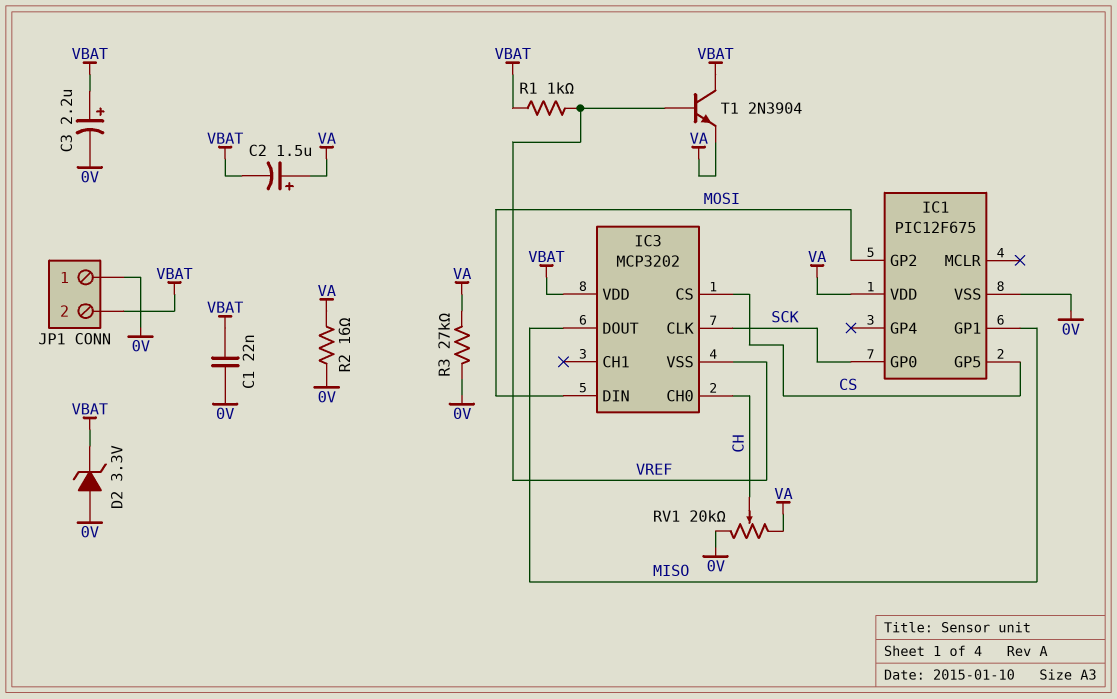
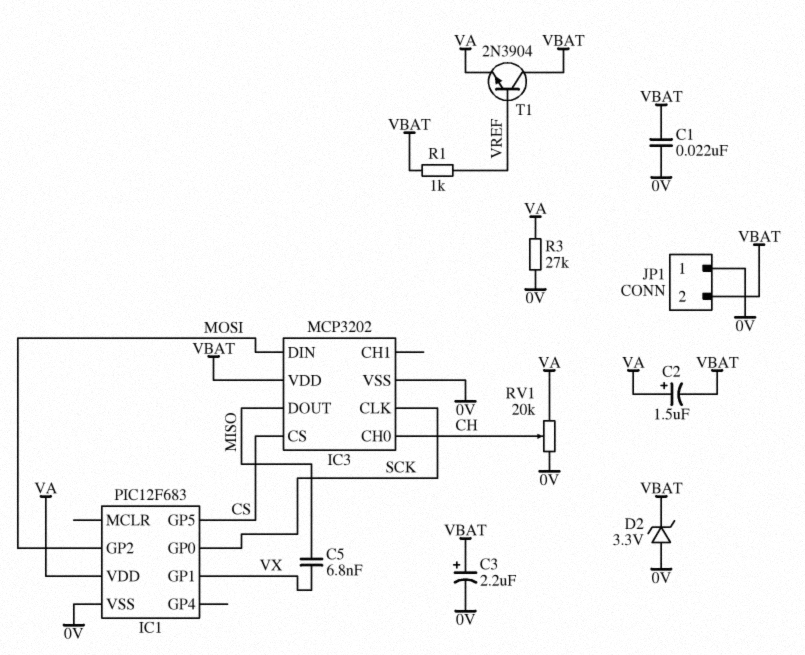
C5: none -> 6.8nF (MISO, VX)
IC1: PIC12F675 -> PIC12F683
IC1 pin GP1: MISO -> VX
IC3 pin VSS: VREF -> 0V
R2: 16 (0V, VA) -> none

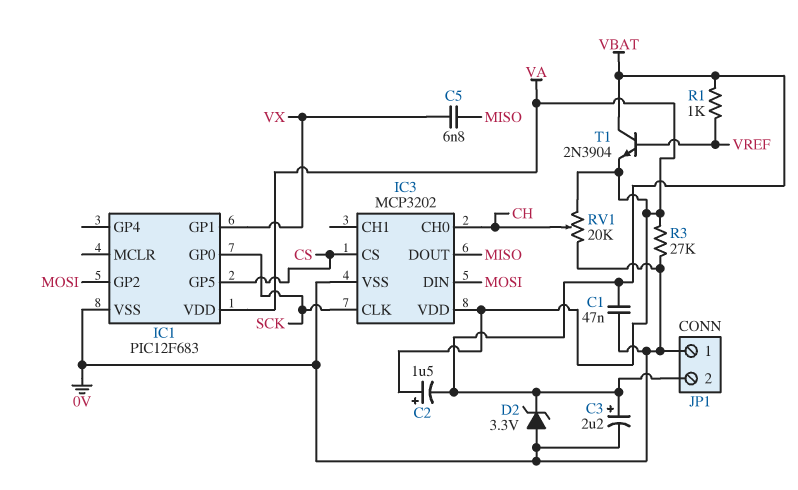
C1: 22nF (0V, VBAT) -> 47nF (0V, VBAT)
IC3 pin VDD: VBAT -> VA

